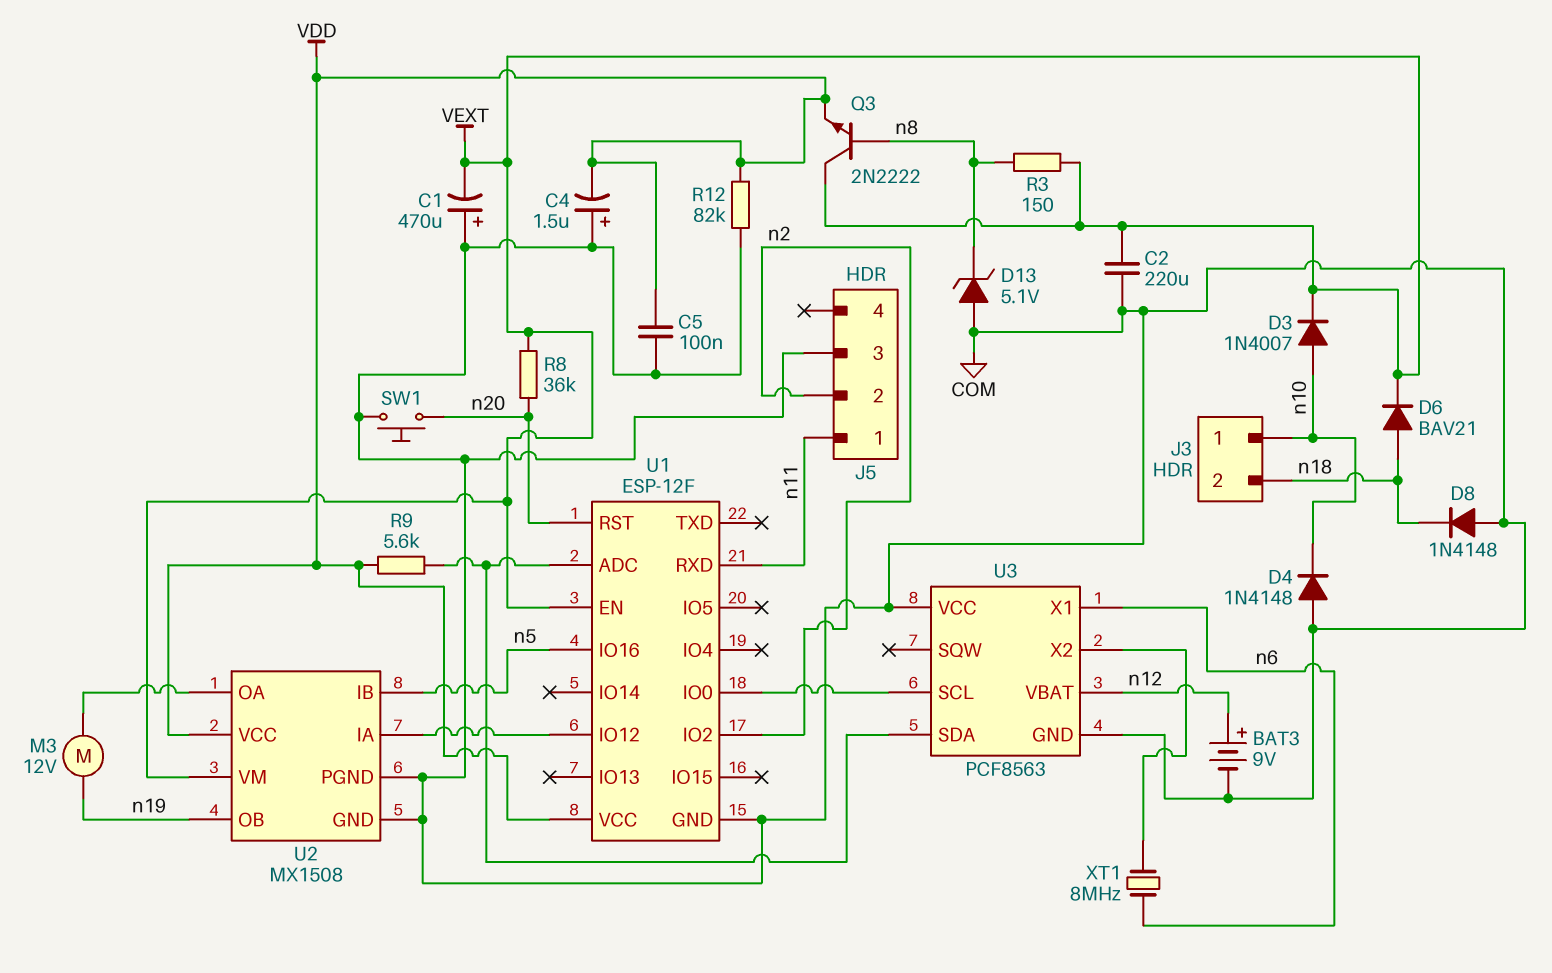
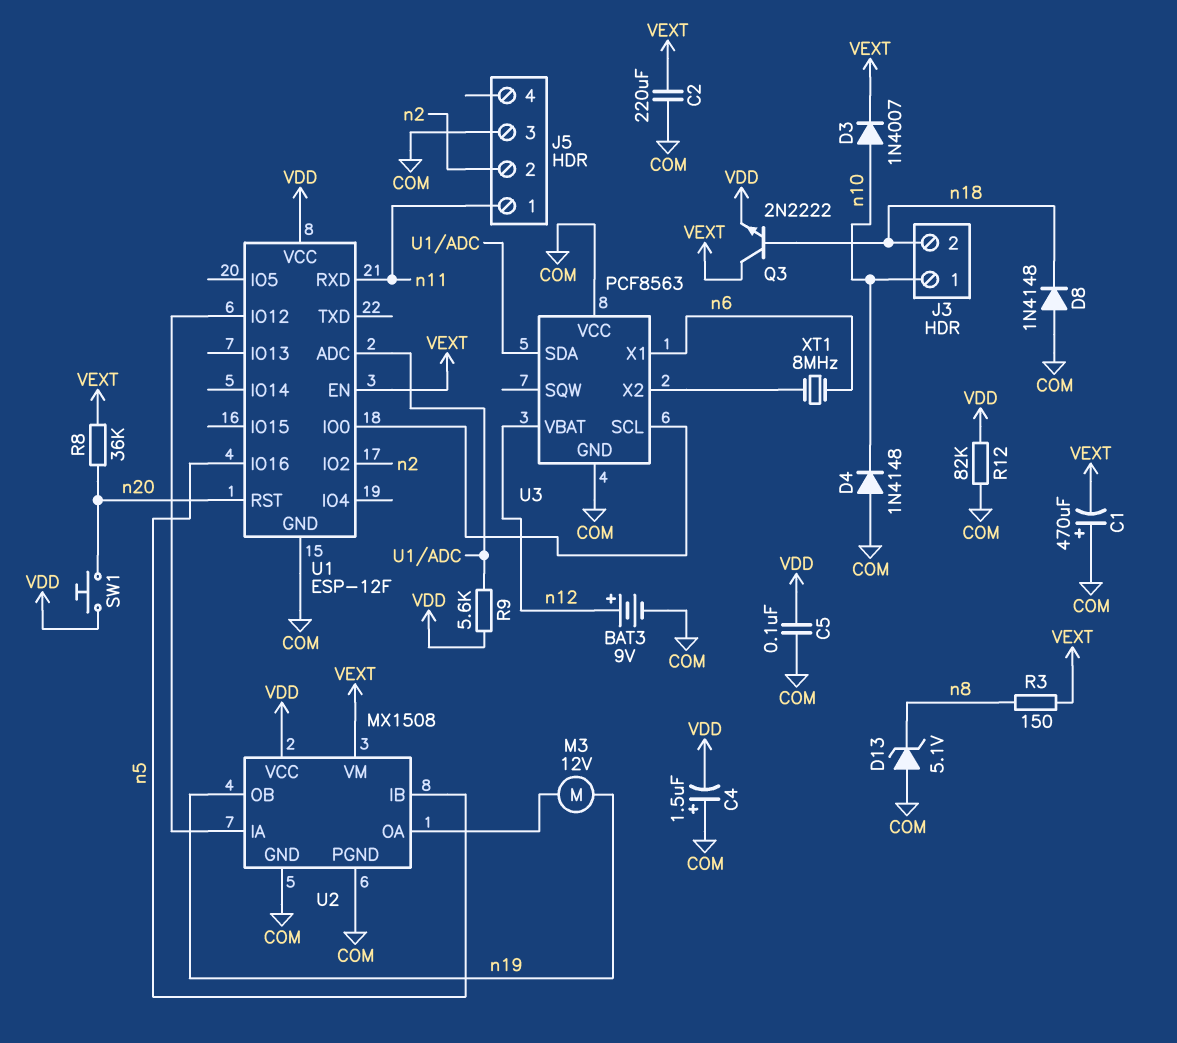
D6: diode BAV21 (A n18, K VEXT) -> none
Q3: NPN 2N2222 (B n8, C VEXT, E VDD) -> NPN 2N2222 (B n18, C VEXT, E VDD)
SW1: button (COM, n20) -> button (VDD, n20)

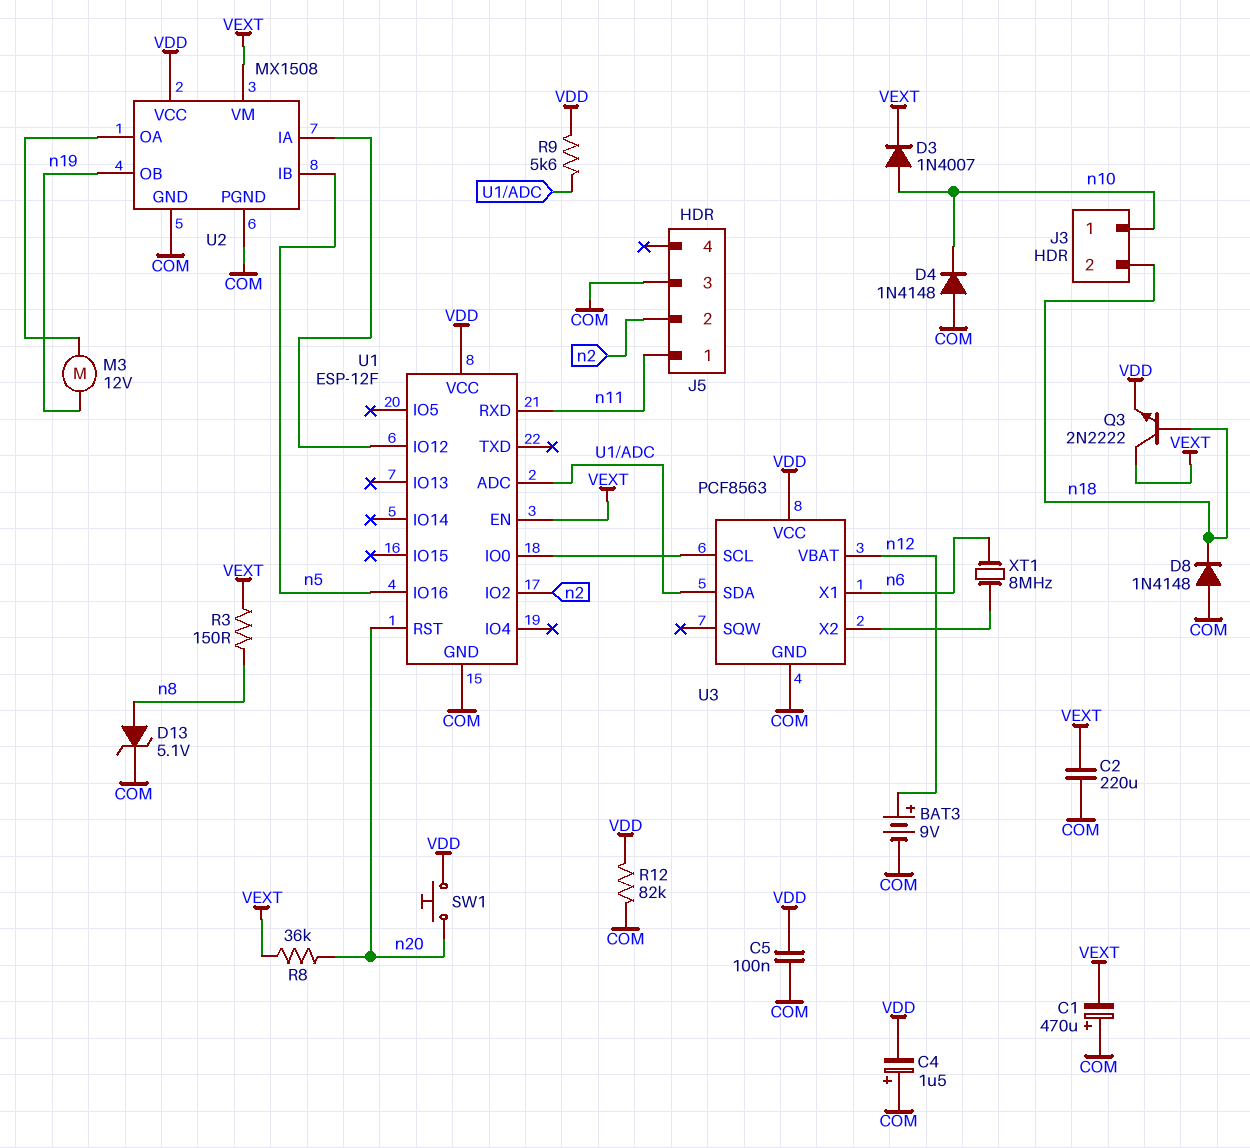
D13: zener 5.1V (A COM, K n8) -> zener 5.1V (A n8, K COM)
U3 pin VCC: COM -> VDD

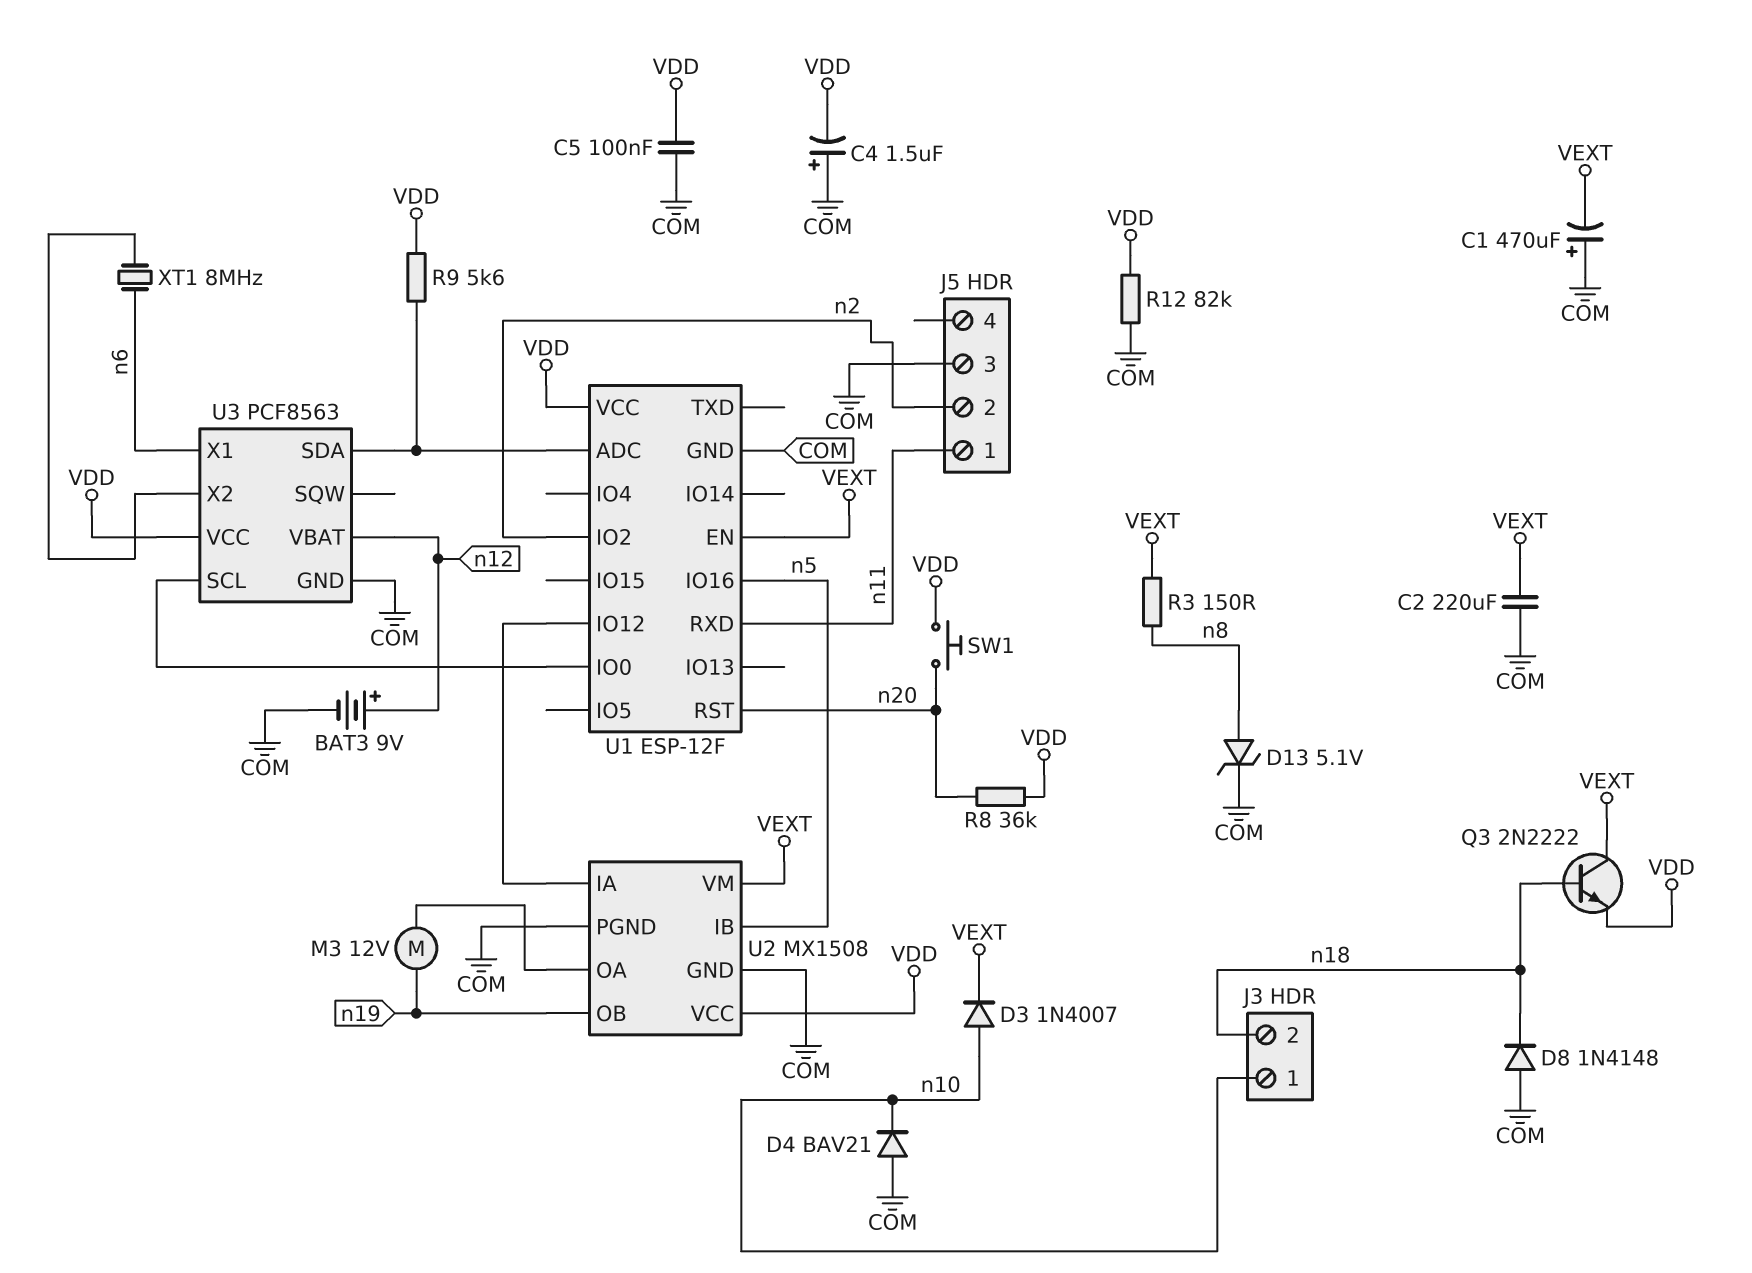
D4: diode 1N4148 (A COM, K n10) -> diode BAV21 (A COM, K n10)
R8: 36k (VEXT, n20) -> 36k (VDD, n20)

